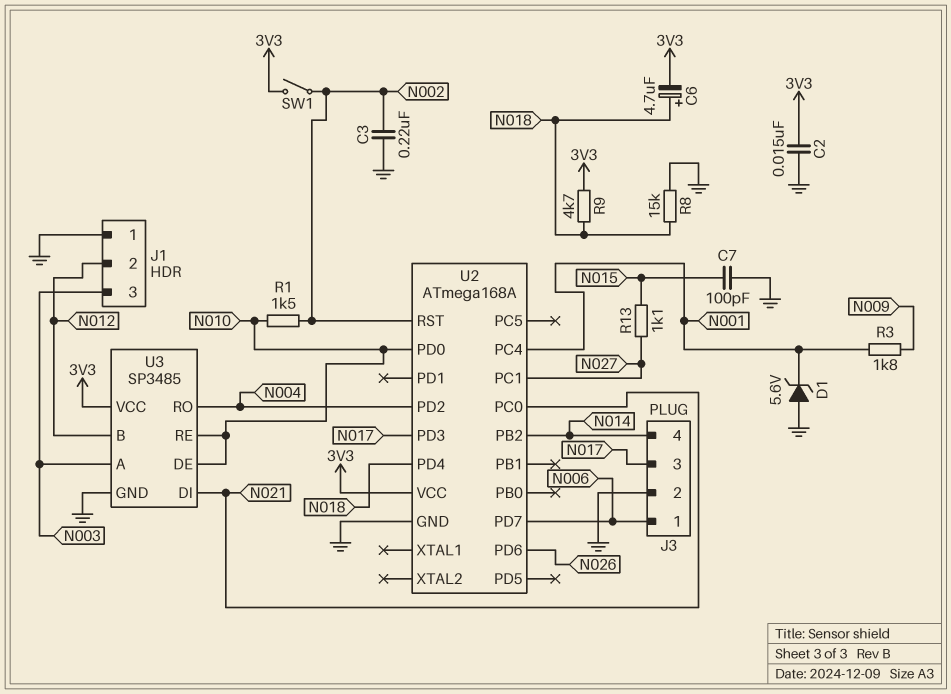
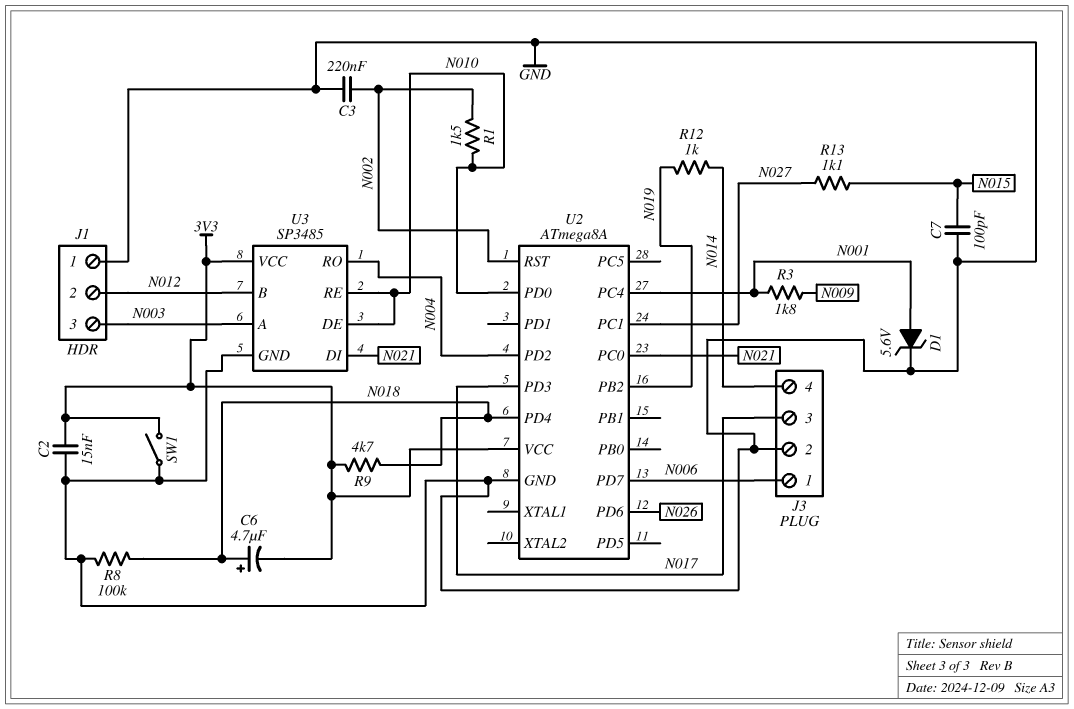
D1: zener 5.6V (A GND, K N001) -> zener 5.6V (A N001, K GND)
R8: 15k (GND, N018) -> 100k (GND, N018)
R12: none -> 1k (N014, N019)
SW1: switch (3V3, N002) -> switch (3V3, GND)
U2: ATmega168A -> ATmega8A
U2 pin PB2: N014 -> N019

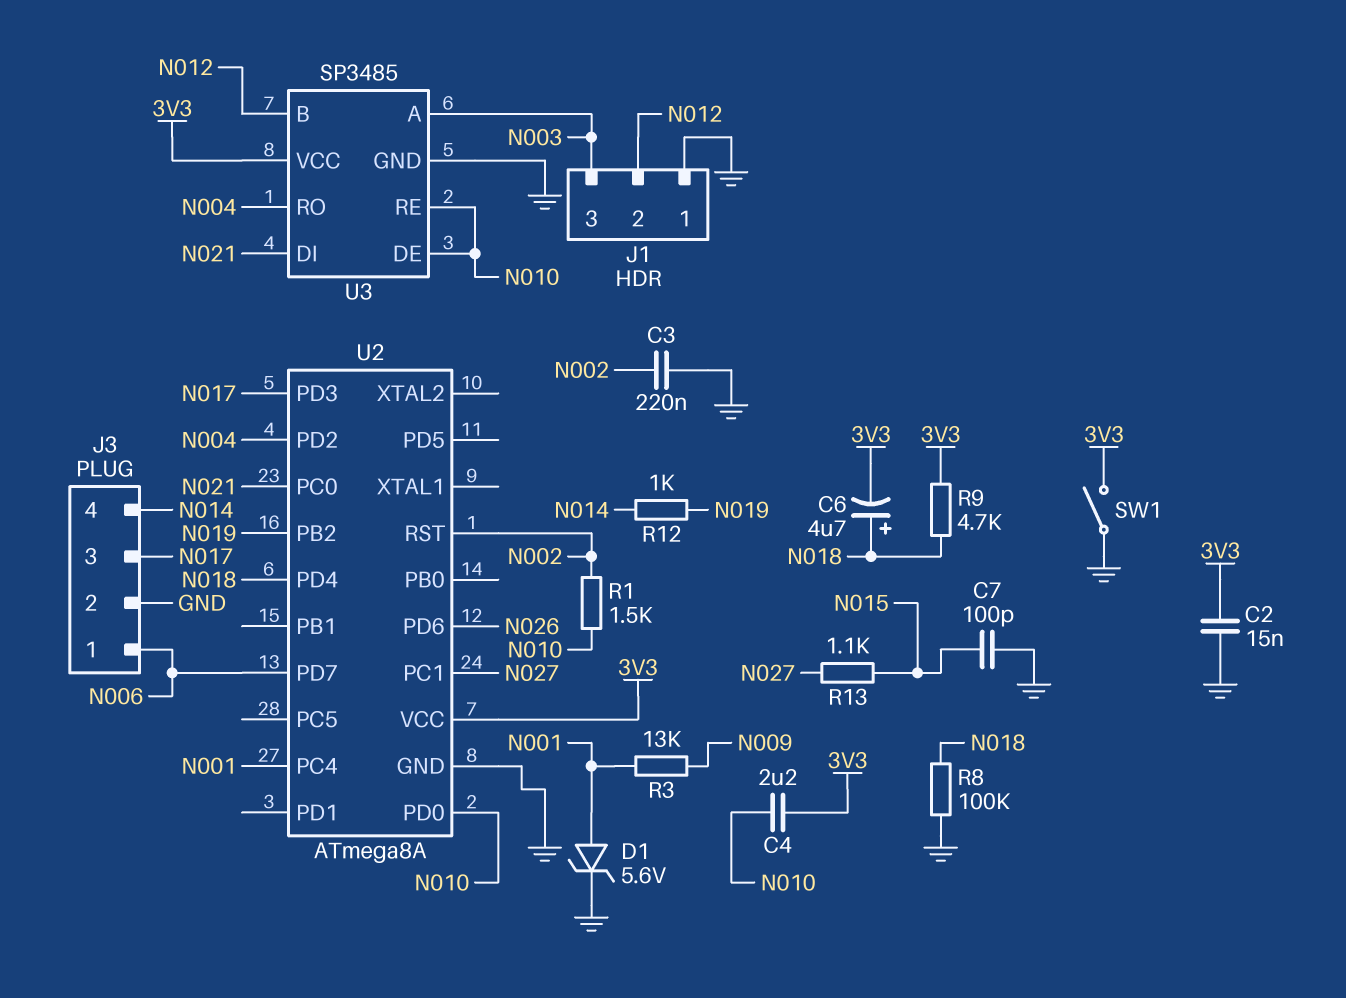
C4: none -> 2.2uF (3V3, N010)
R3: 1.8k (N001, N009) -> 13k (N001, N009)

